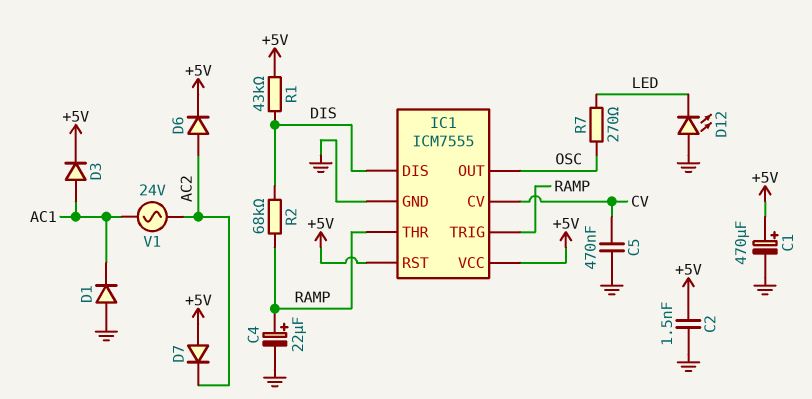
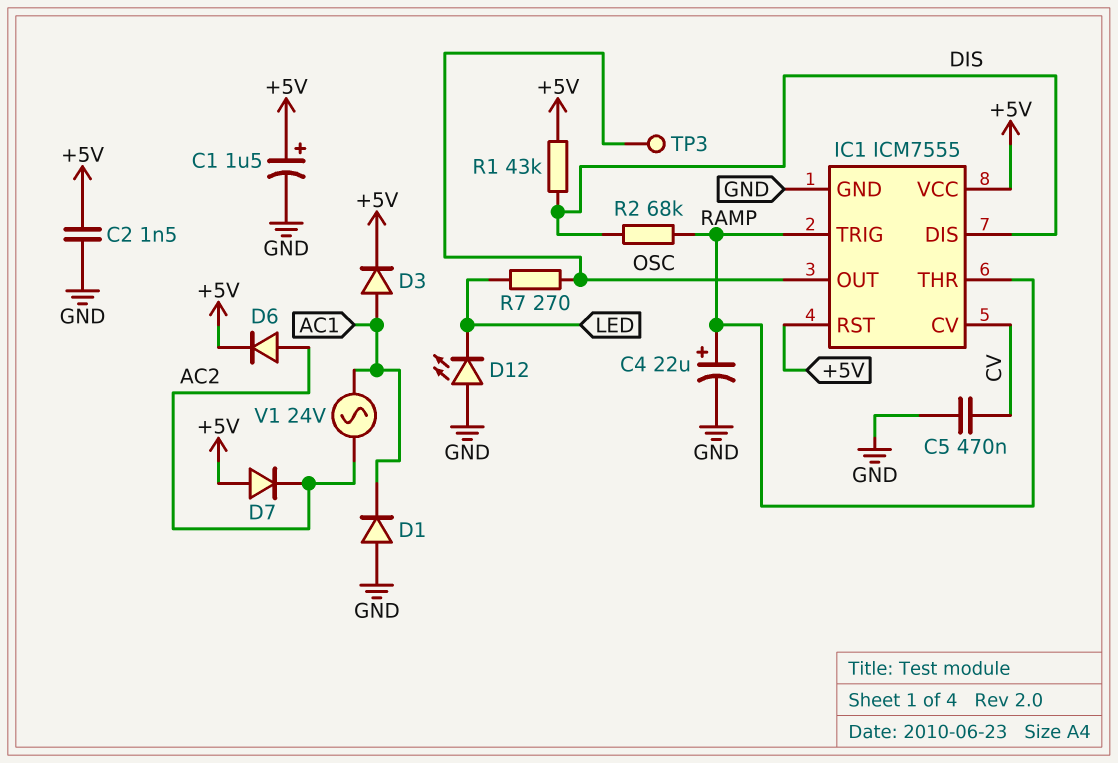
C1: 470uF (plus +5V, minus GND) -> 1.5uF (plus +5V, minus GND)
TP3: none -> test point (OSC)

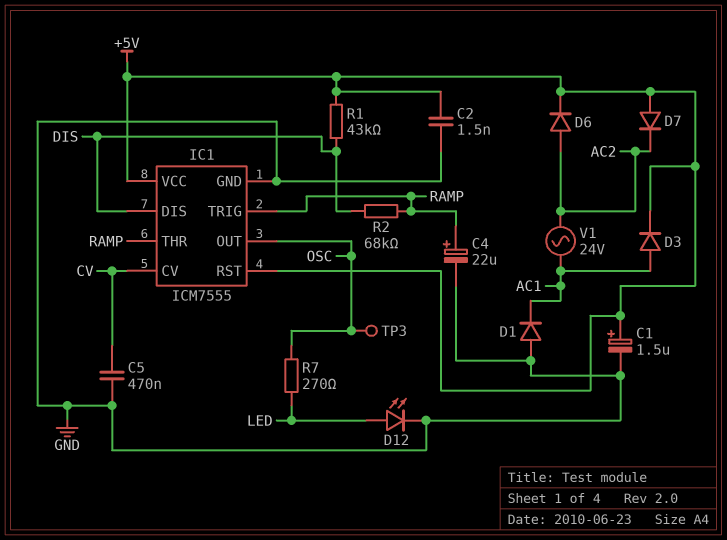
D12: LED (A GND, K LED) -> LED (A LED, K GND)

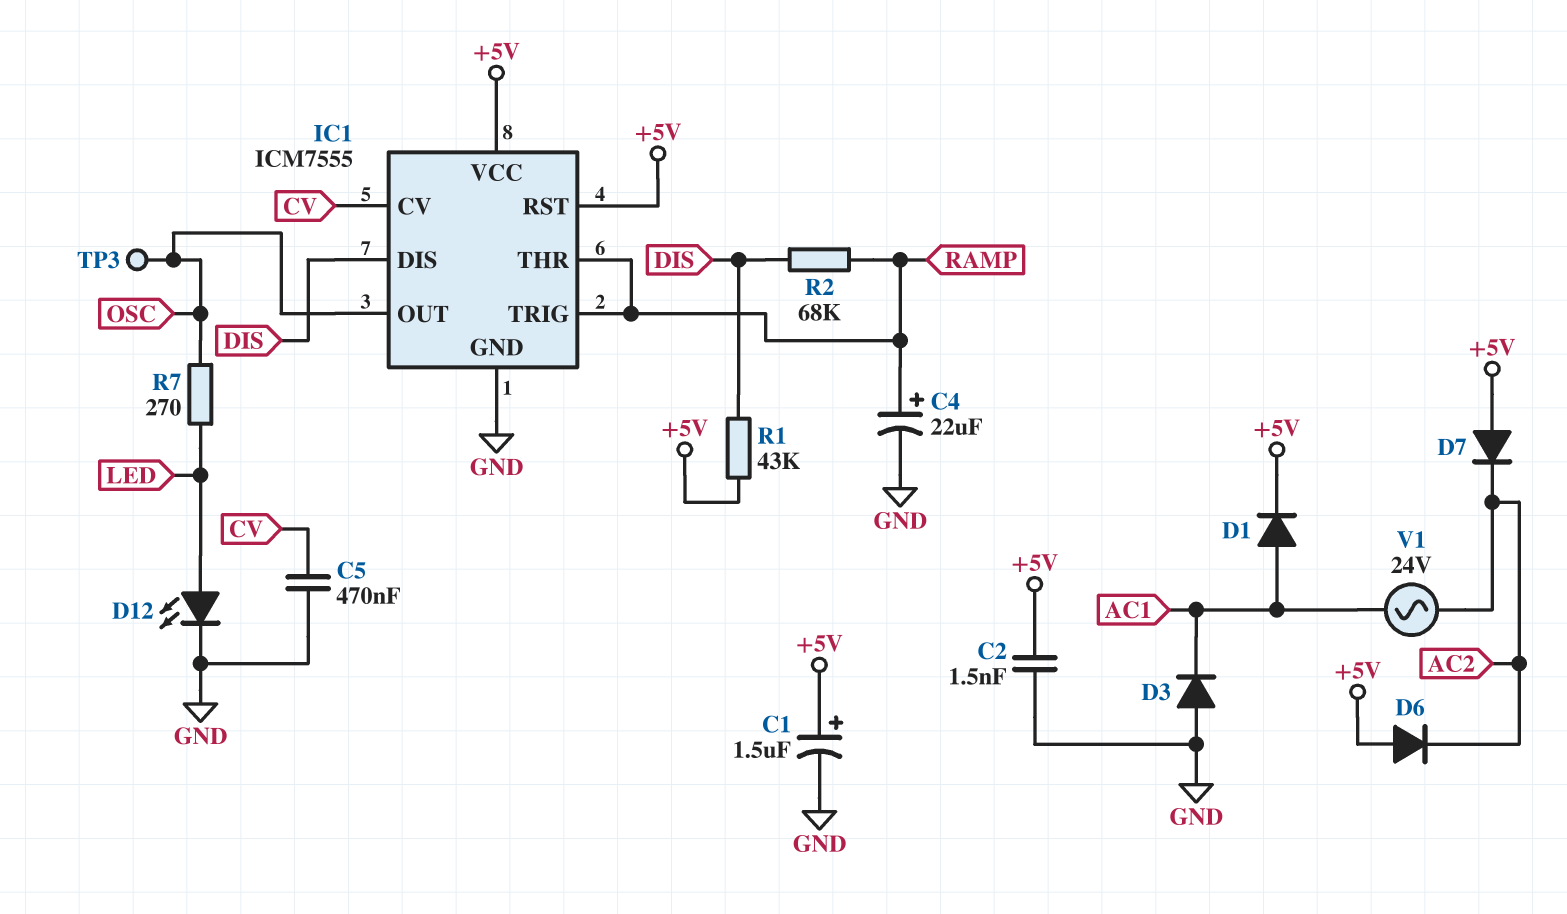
D1: diode (A GND, K AC1) -> diode (A AC1, K +5V)
D3: diode (A AC1, K +5V) -> diode (A GND, K AC1)
D6: diode (A AC2, K +5V) -> diode (A +5V, K AC2)

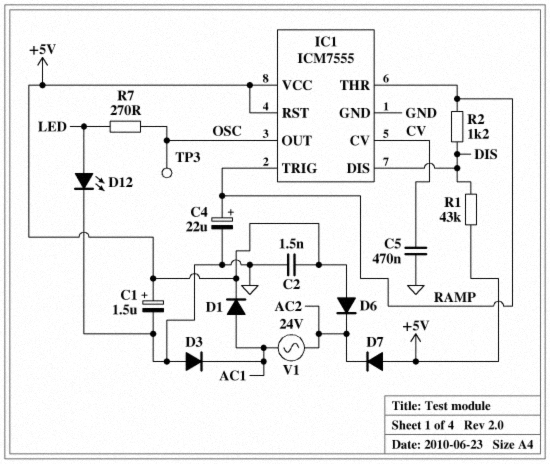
R2: 68k (DIS, RAMP) -> 1.2k (DIS, RAMP)

